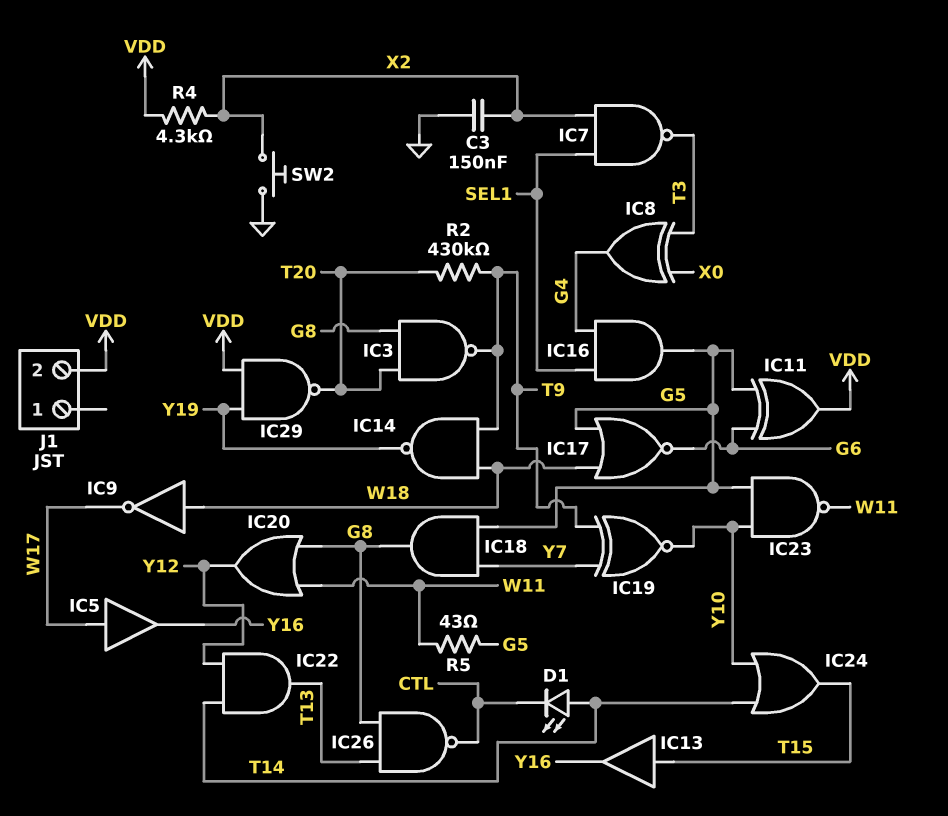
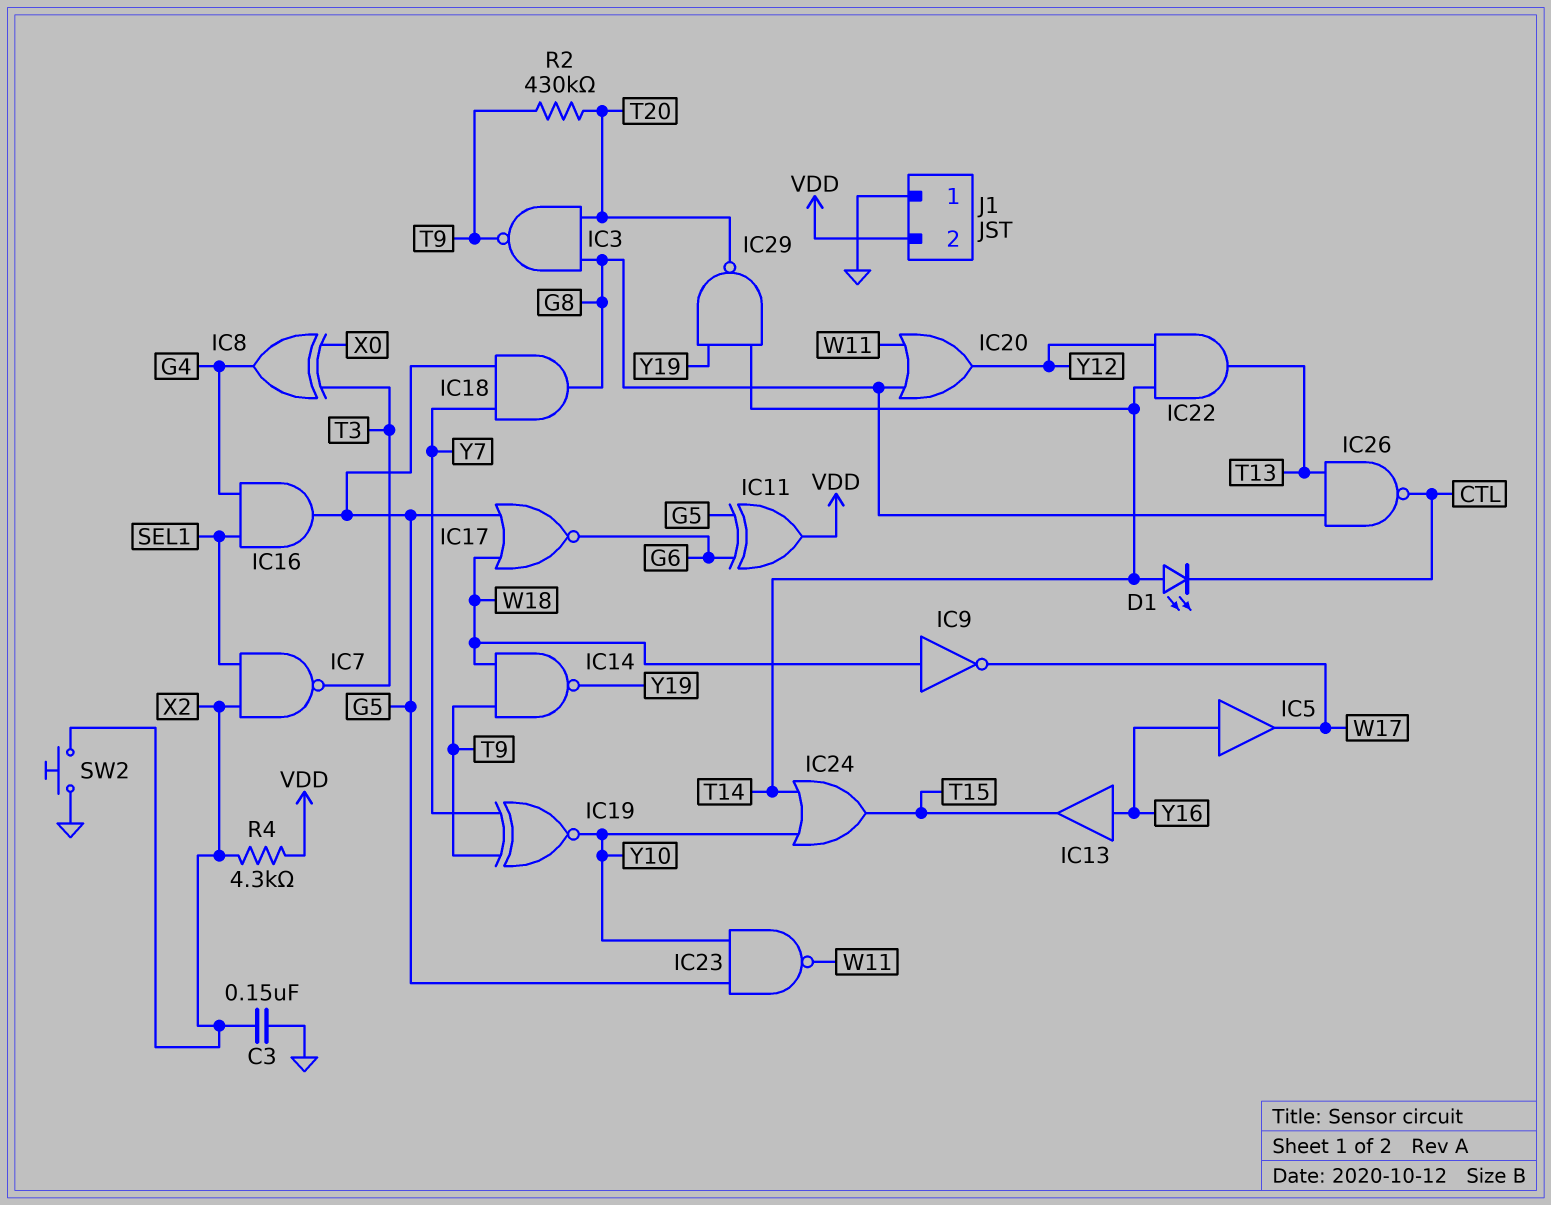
IC5: buffer (in W17, out Y16) -> buffer (in Y16, out W17)
IC13: buffer (in T15, out Y16) -> buffer (in Y16, out T15)
IC29: NAND (in VDD, in Y19, out T20) -> NAND (in T14, in Y19, out T20)
J1 pin 1: none -> GND
R5: 43 (G5, W11) -> none

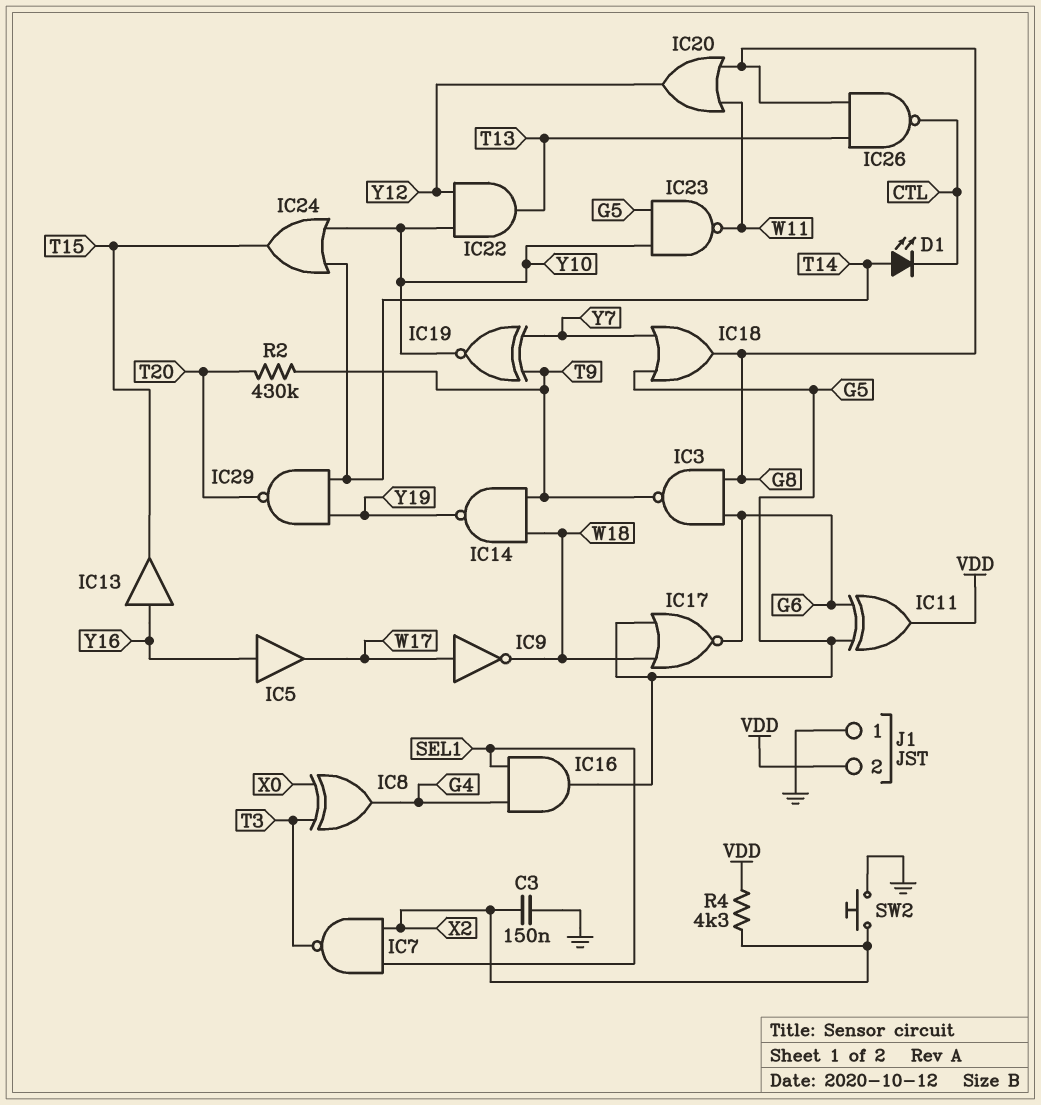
IC3: NAND (in G8, in T20, out T9) -> NAND (in G6, in G8, out T9)
IC9: NOT (in W18, out W17) -> NOT (in W17, out W18)
IC18: AND (in G5, in Y7, out G8) -> OR (in G5, in Y7, out G8)
IC22: AND (in T14, in Y12, out T13) -> AND (in Y10, in Y12, out T13)

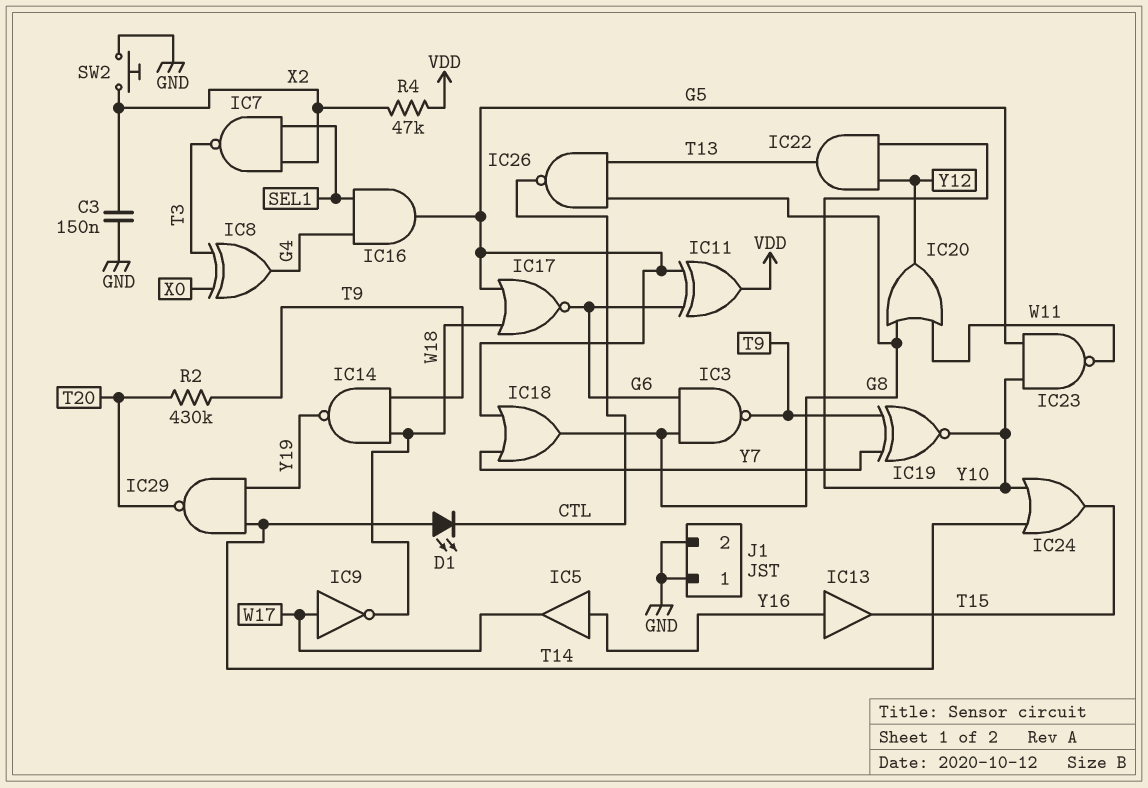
J1 pin 2: VDD -> GND
R4: 4.3k (VDD, X2) -> 47k (VDD, X2)

